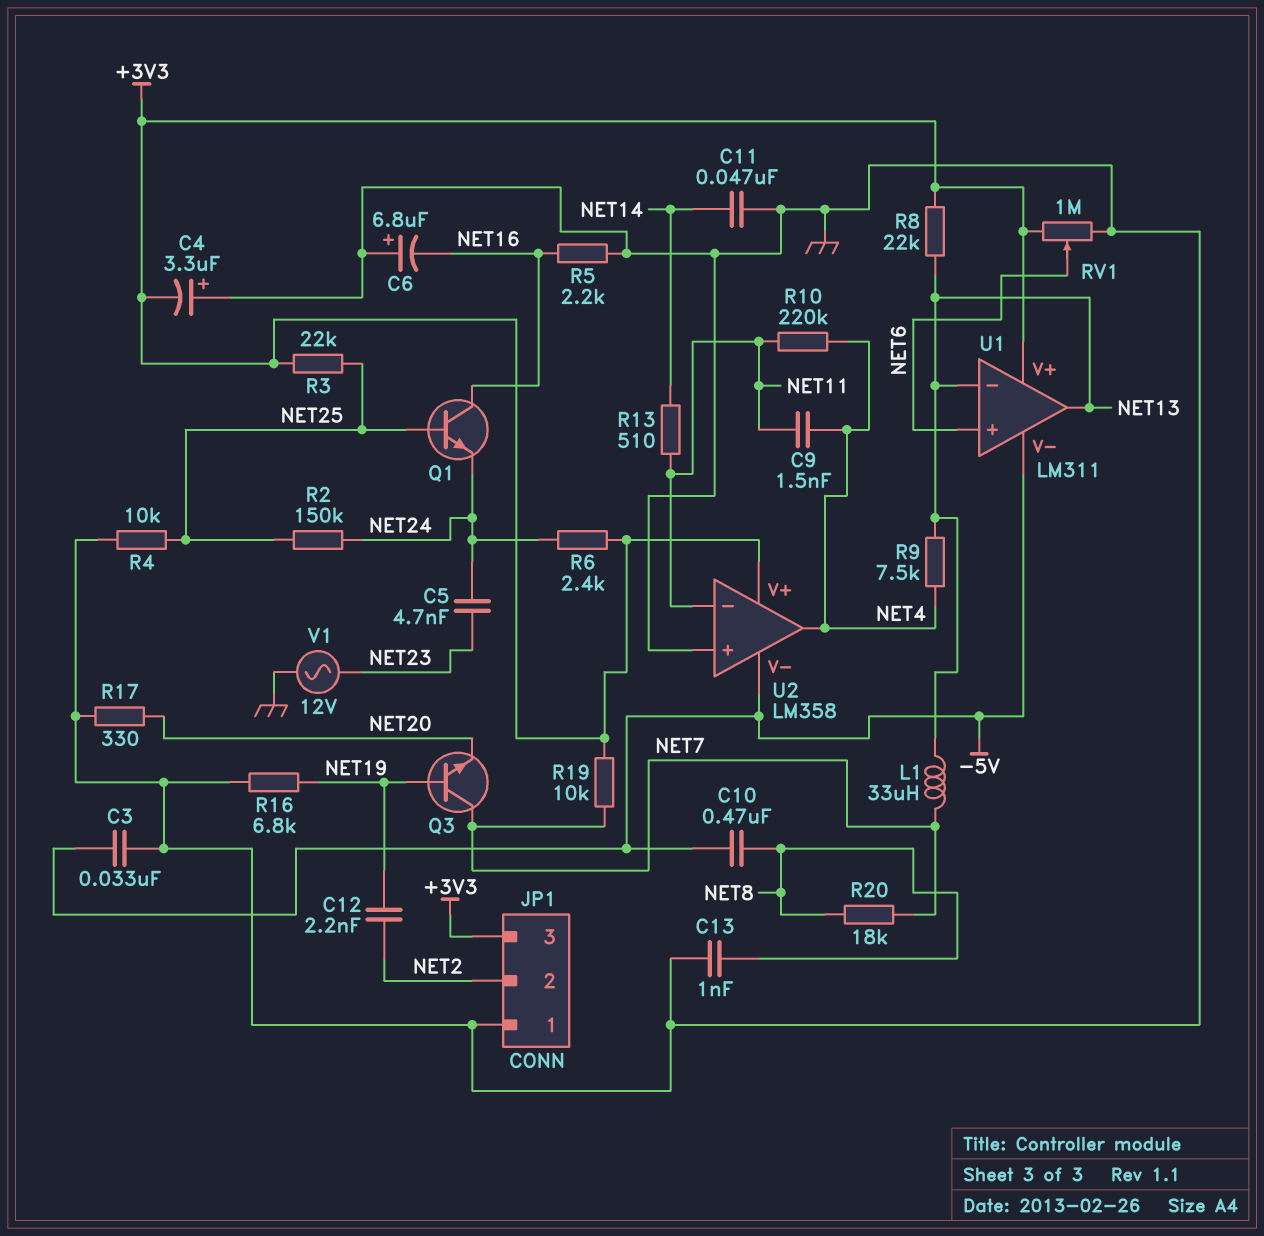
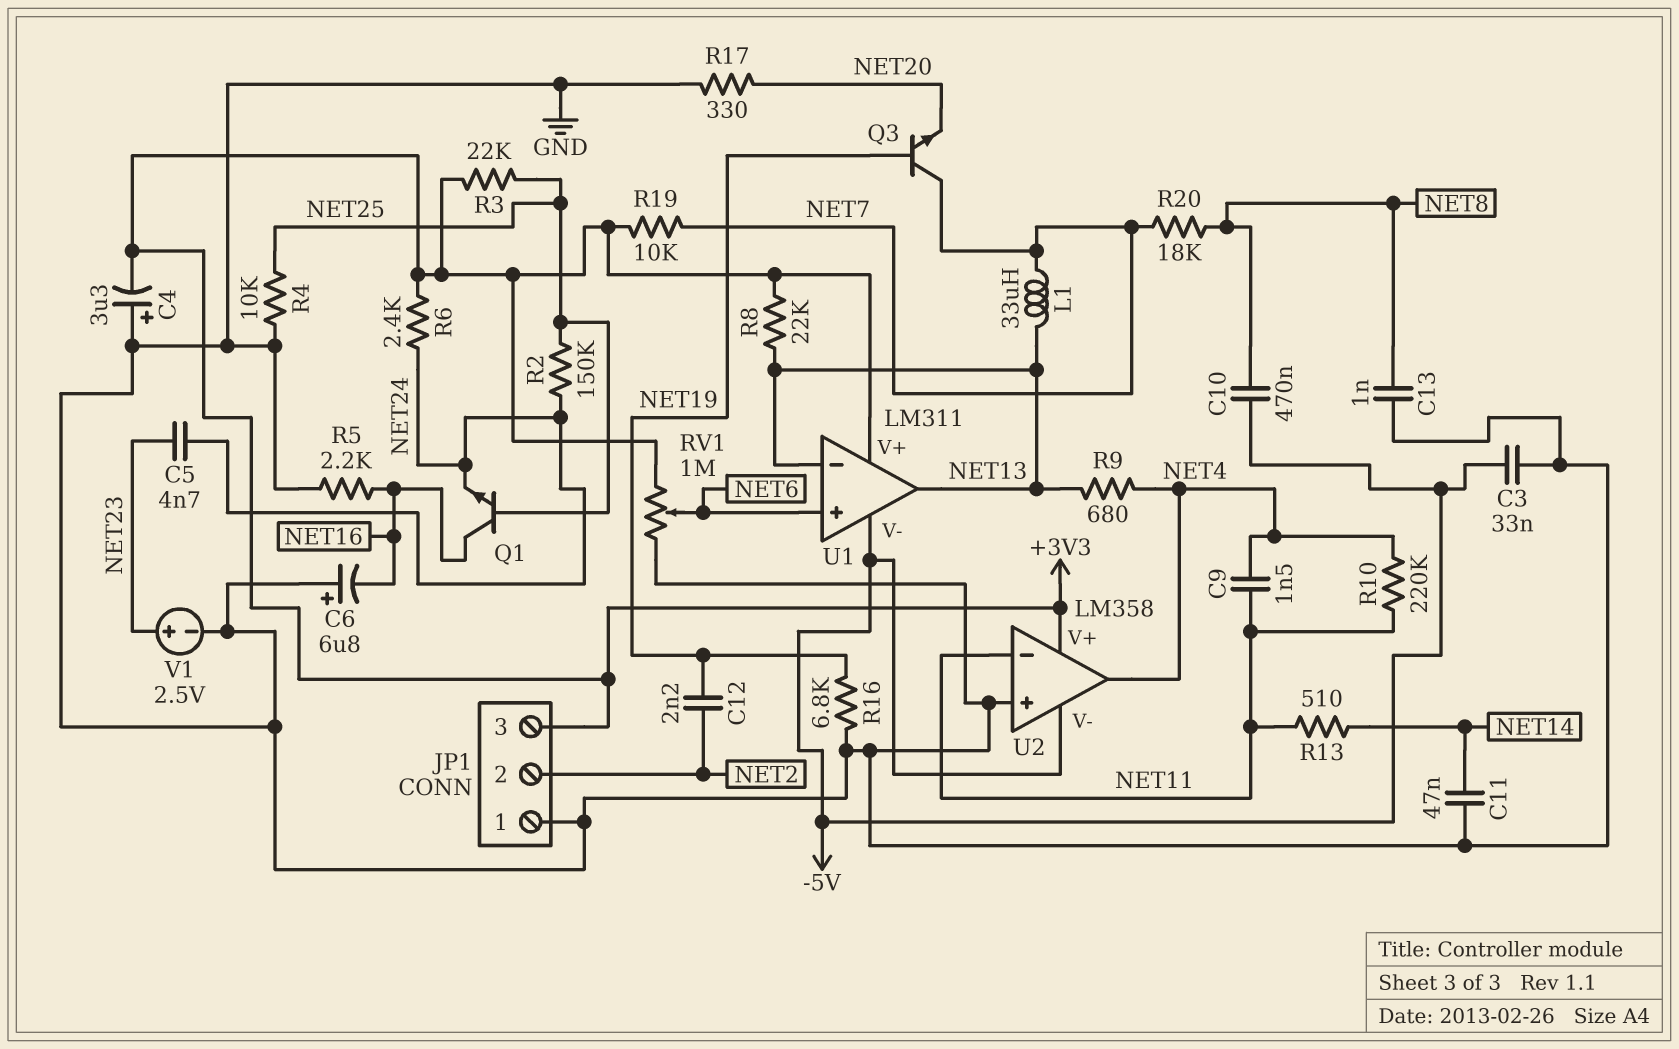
R9: 7.5k (NET4, NET13) -> 680 (NET4, NET13)
V1: AC 12V (GND, NET23) -> 2.5V (plus NET23, minus GND)

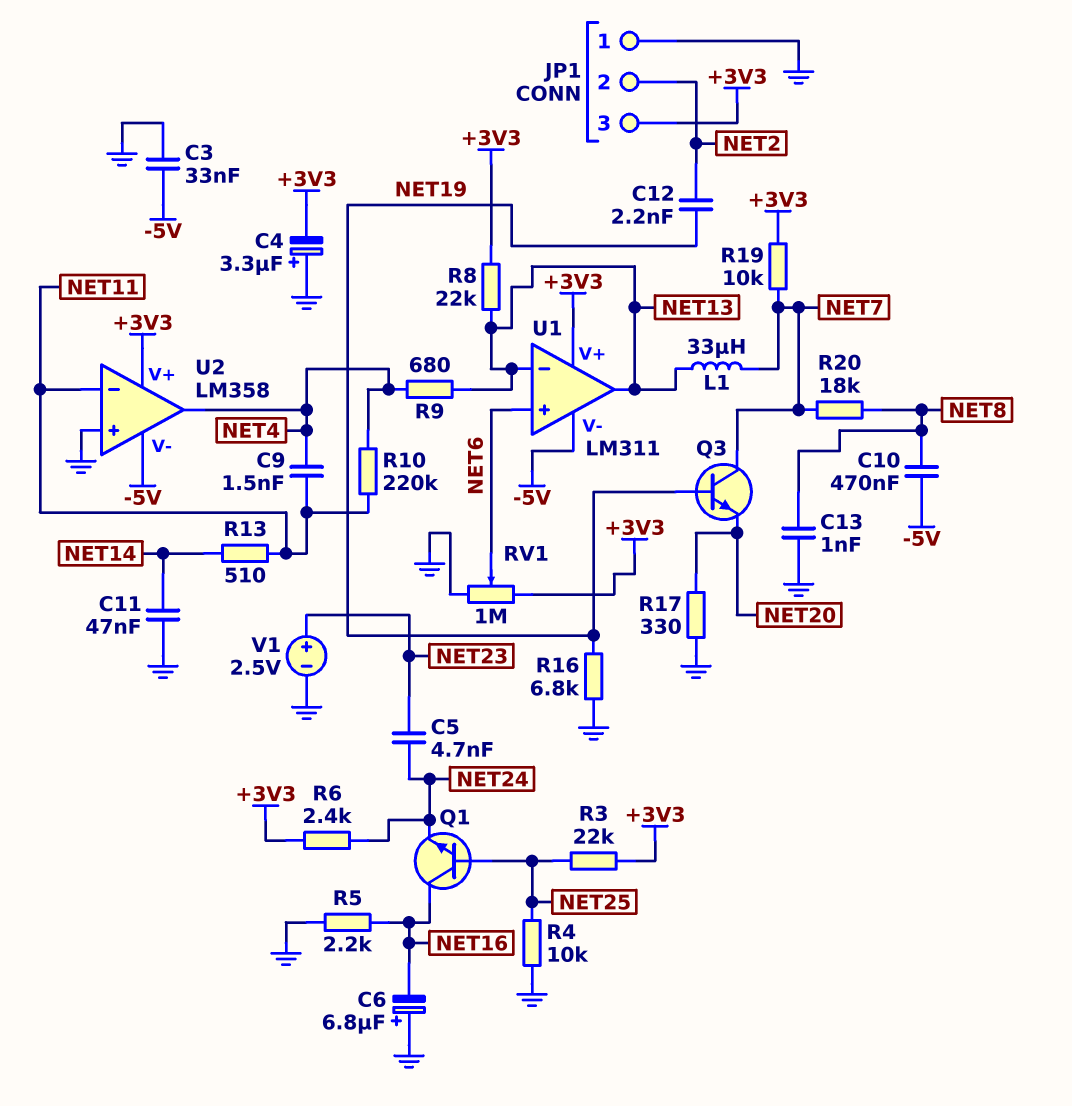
R2: 150k (NET24, NET25) -> none

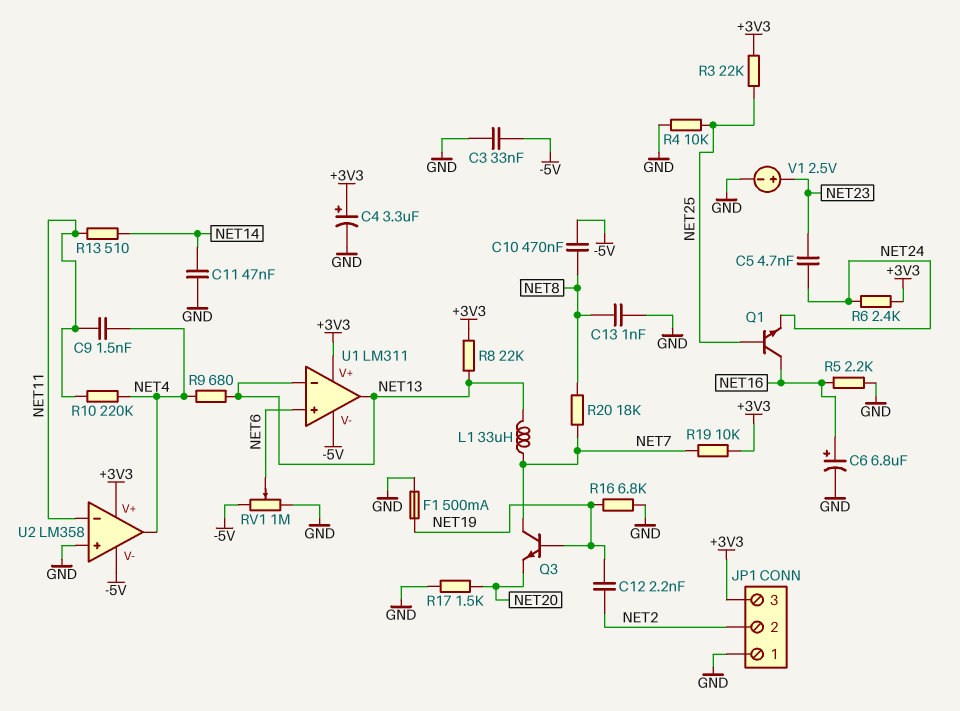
C4: 3.3uF (plus GND, minus +3V3) -> 3.3uF (plus +3V3, minus GND)
C6: 6.8uF (plus GND, minus NET16) -> 6.8uF (plus NET16, minus GND)
F1: none -> 500mA (GND, NET19)
R17: 330 (GND, NET20) -> 1.5k (GND, NET20)
RV1: 1M (+3V3, GND, wiper NET6) -> 1M (-5V, GND, wiper NET6)

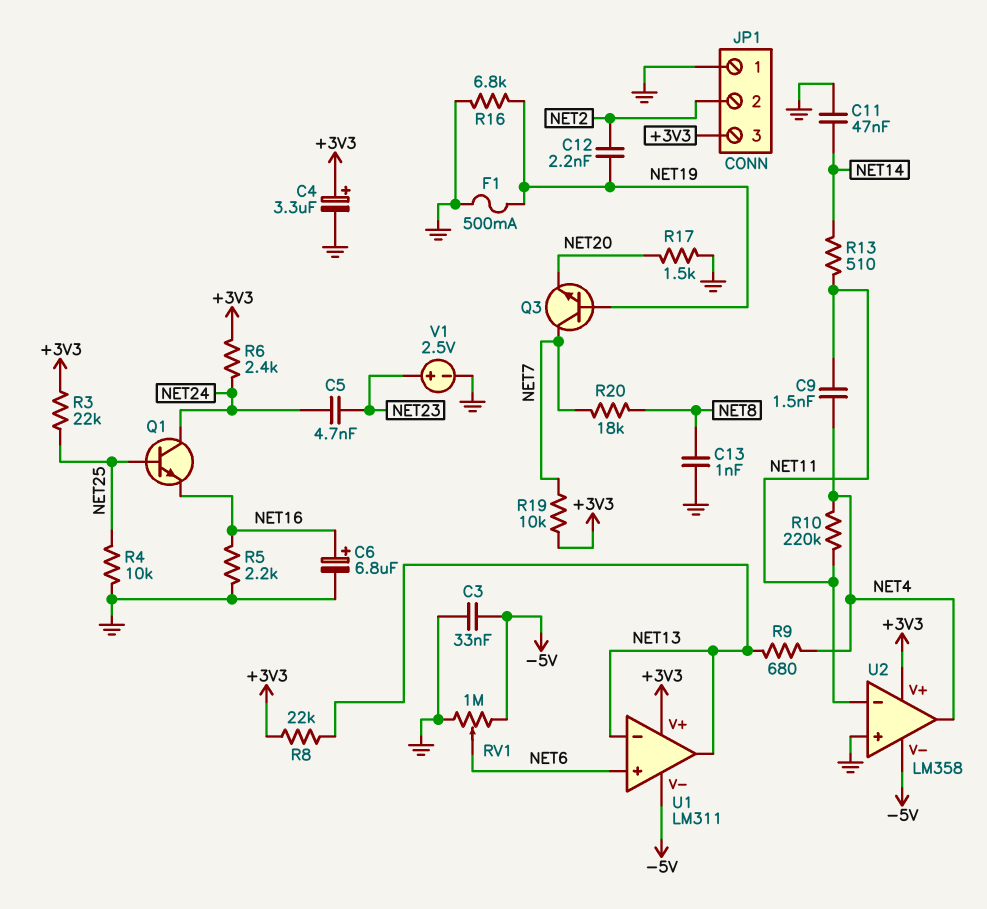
C10: 470nF (-5V, NET8) -> none
L1: 33uH (NET7, NET13) -> none
Q1: NPN (B NET25, C NET16, E NET24) -> NPN (B NET25, C NET24, E NET16)

